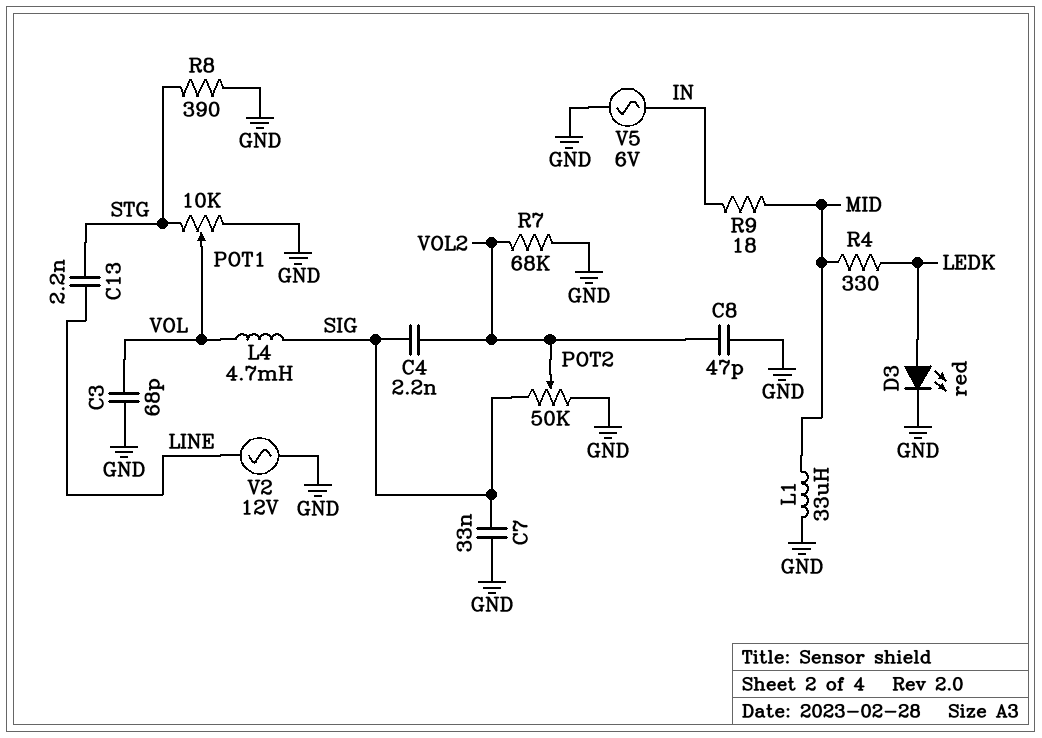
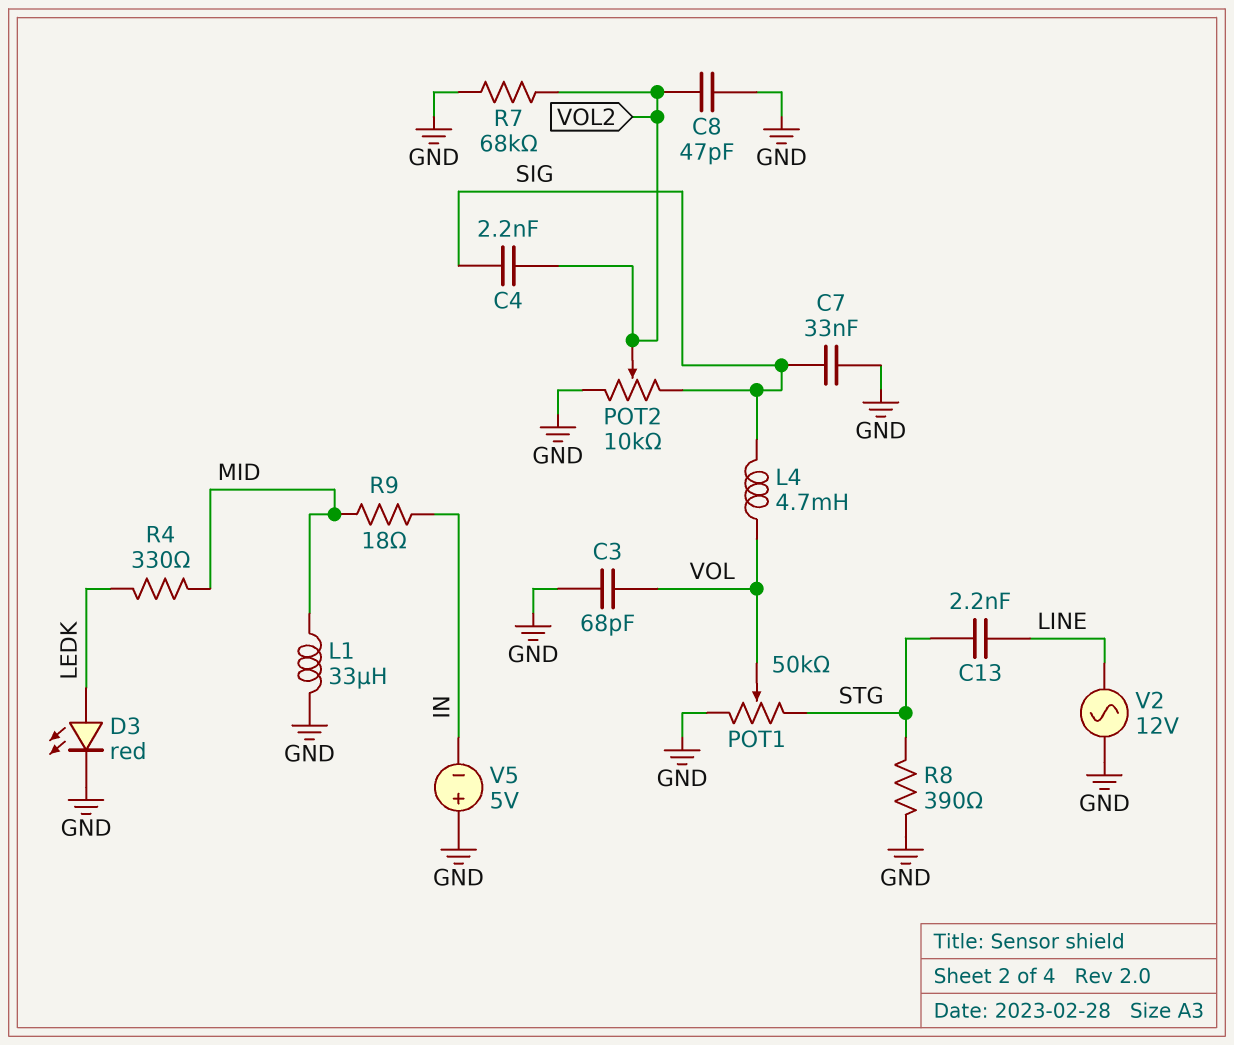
POT1: 10k (GND, STG, wiper VOL) -> 50k (GND, STG, wiper VOL)
POT2: 50k (GND, SIG, wiper VOL2) -> 10k (GND, SIG, wiper VOL2)
V5: AC 6V (GND, IN) -> 5V (plus GND, minus IN)

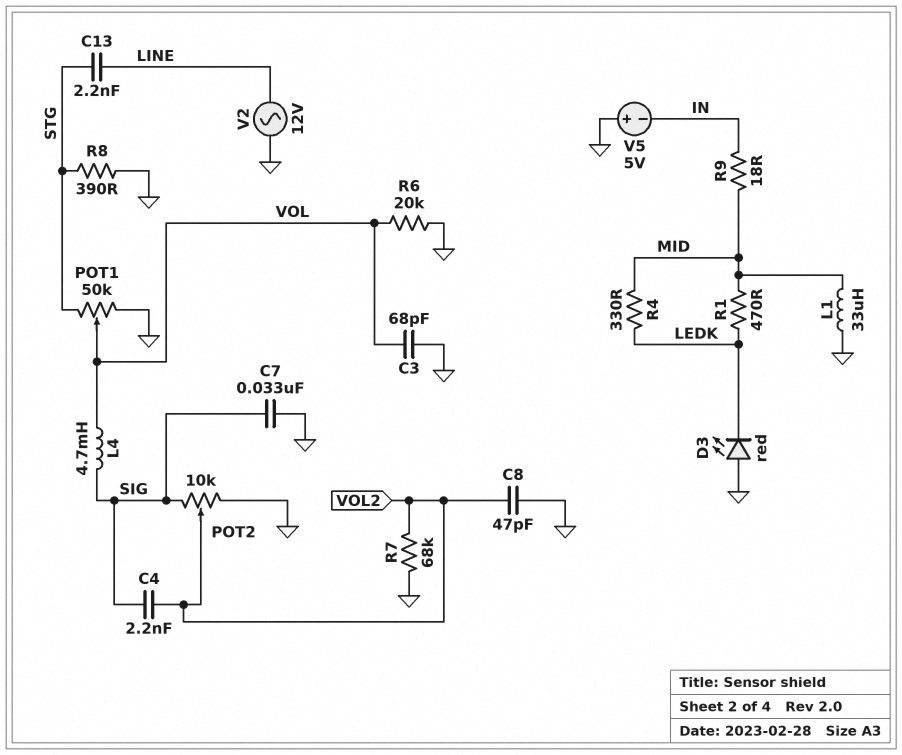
D3: LED red (A LEDK, K GND) -> LED red (A GND, K LEDK)
R1: none -> 470 (LEDK, MID)
R6: none -> 20k (GND, VOL)

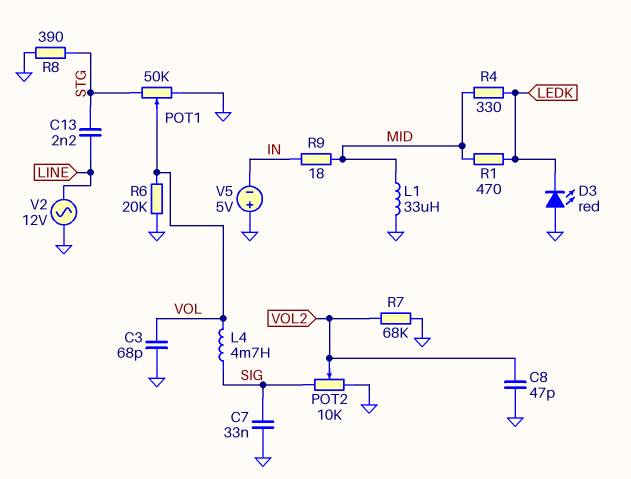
C4: 2.2nF (SIG, VOL2) -> none

